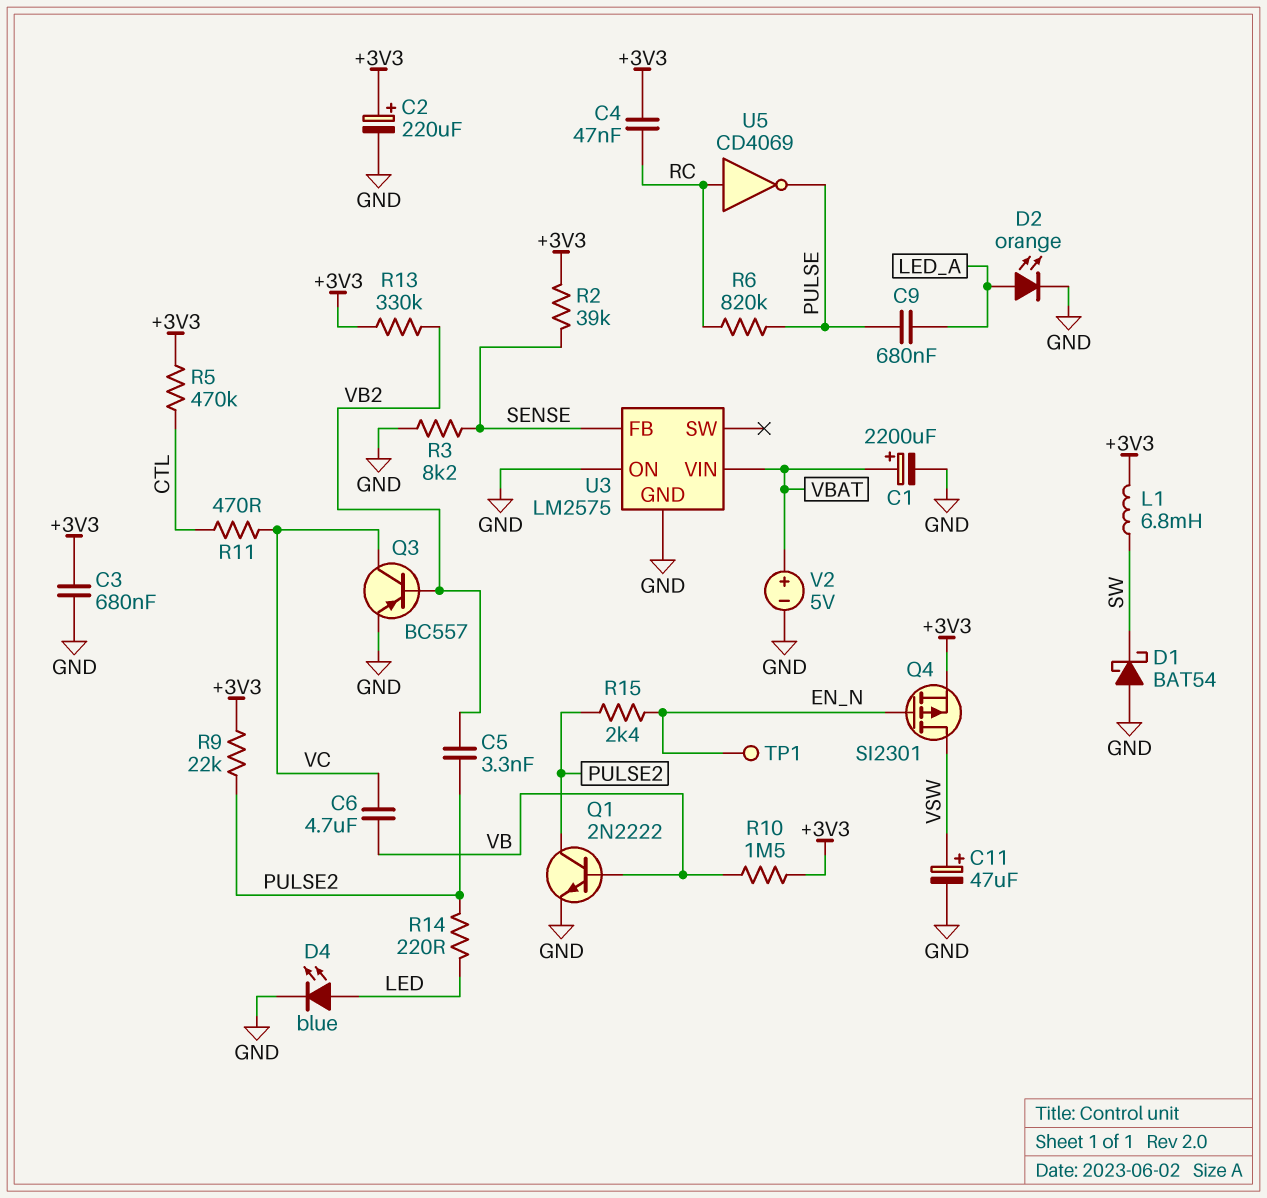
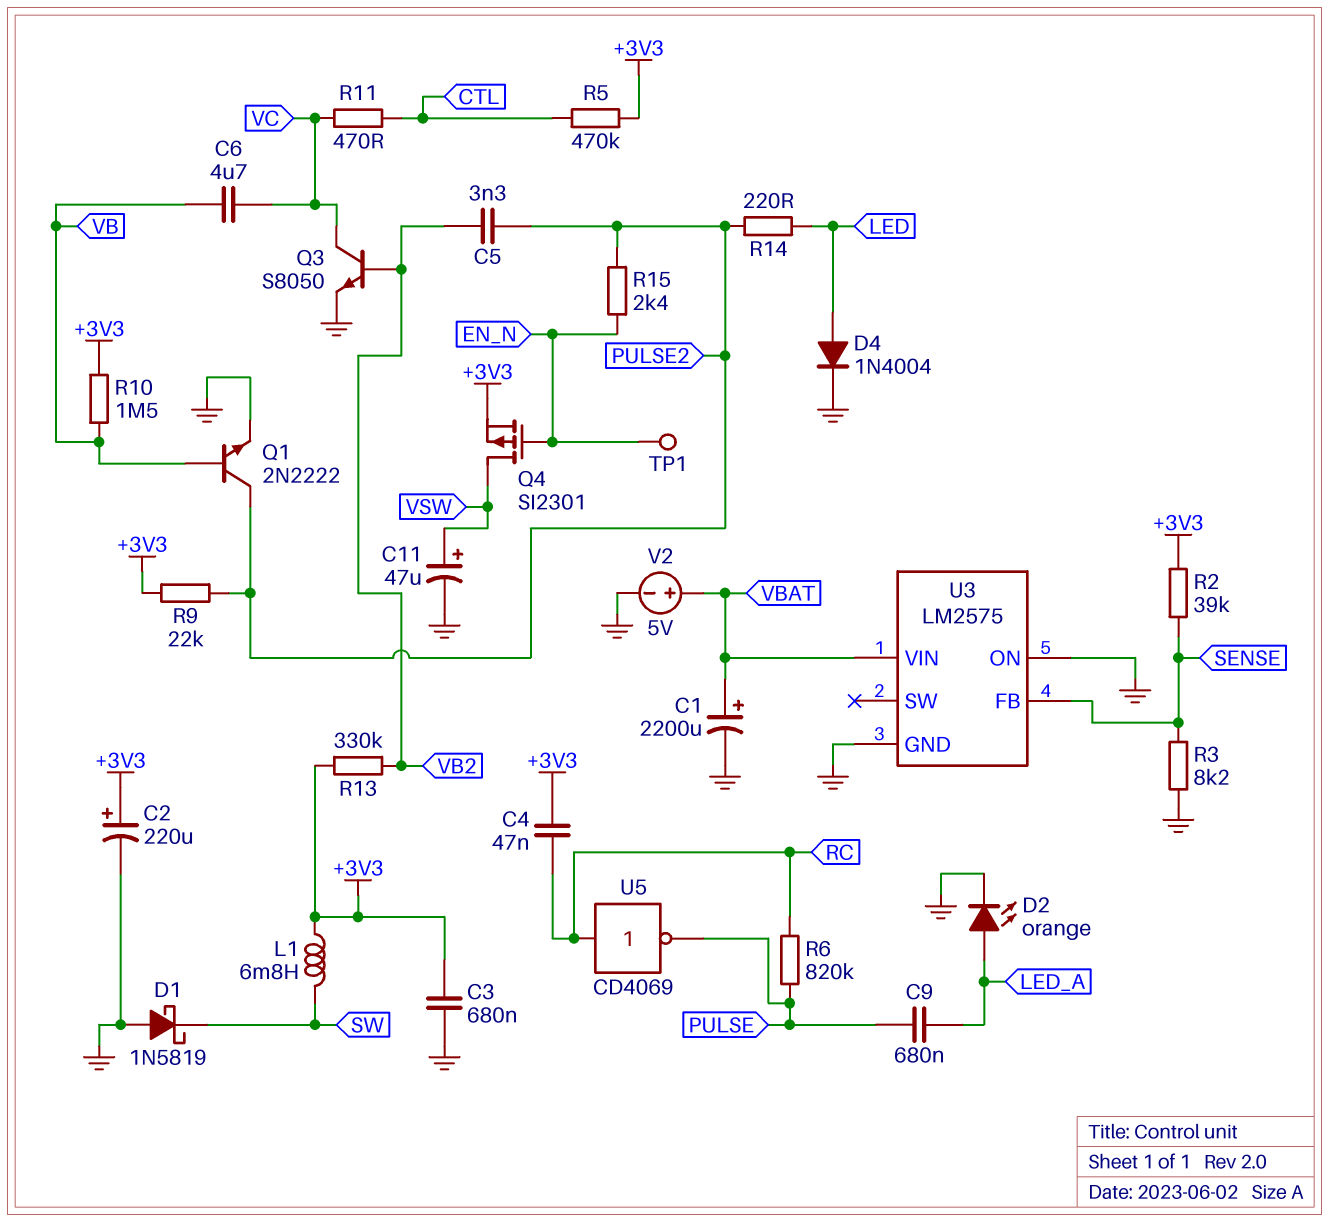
D1: schottky BAT54 (A GND, K SW) -> schottky 1N5819 (A GND, K SW)
D4: LED blue (A LED, K GND) -> diode 1N4004 (A LED, K GND)
Q3: PNP BC557 (B VB2, C VC, E GND) -> NPN S8050 (B VB2, C VC, E GND)

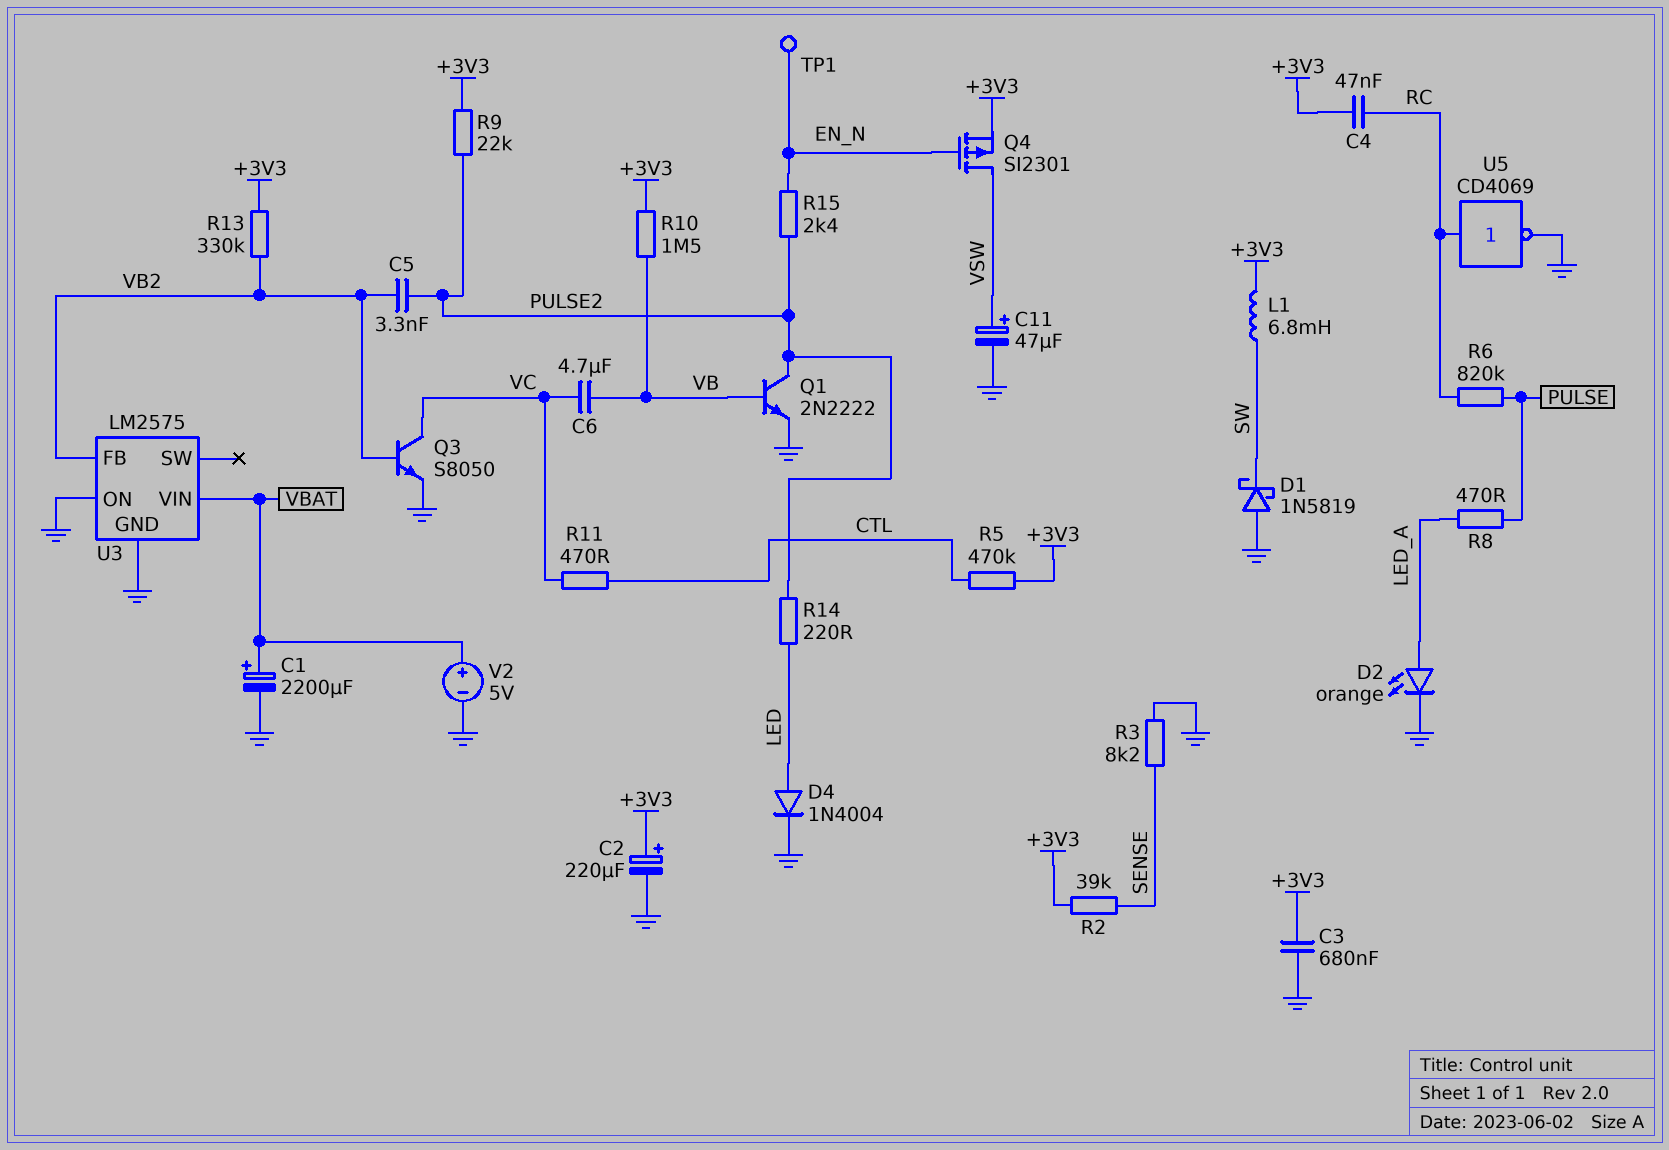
C9: 680nF (LED_A, PULSE) -> none
R8: none -> 470 (LED_A, PULSE)
U3 pin FB: SENSE -> VB2
U5: NOT CD4069 (in RC, out PULSE) -> NOT CD4069 (in RC, out GND)

